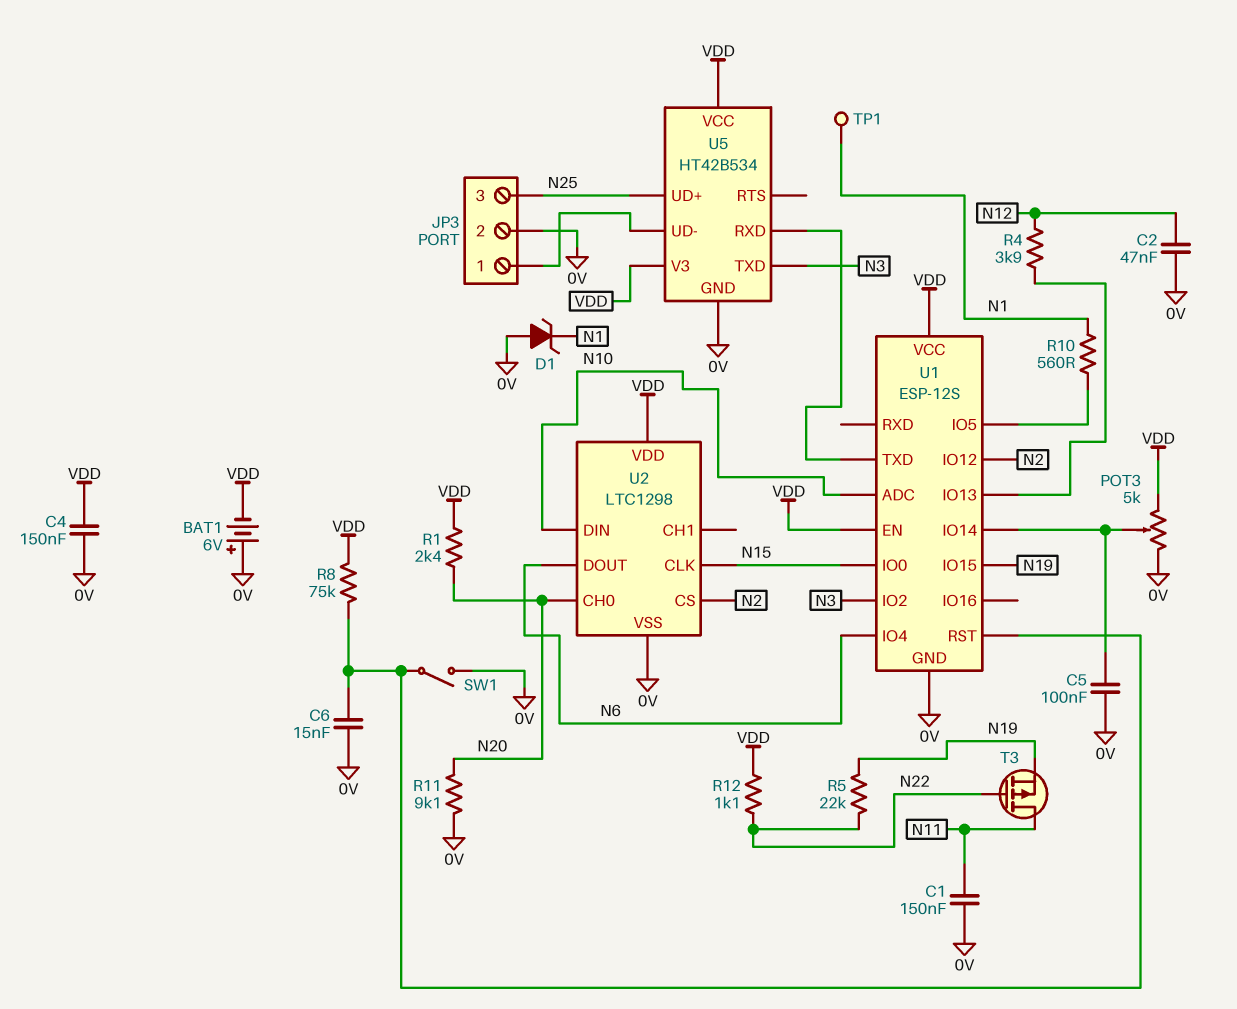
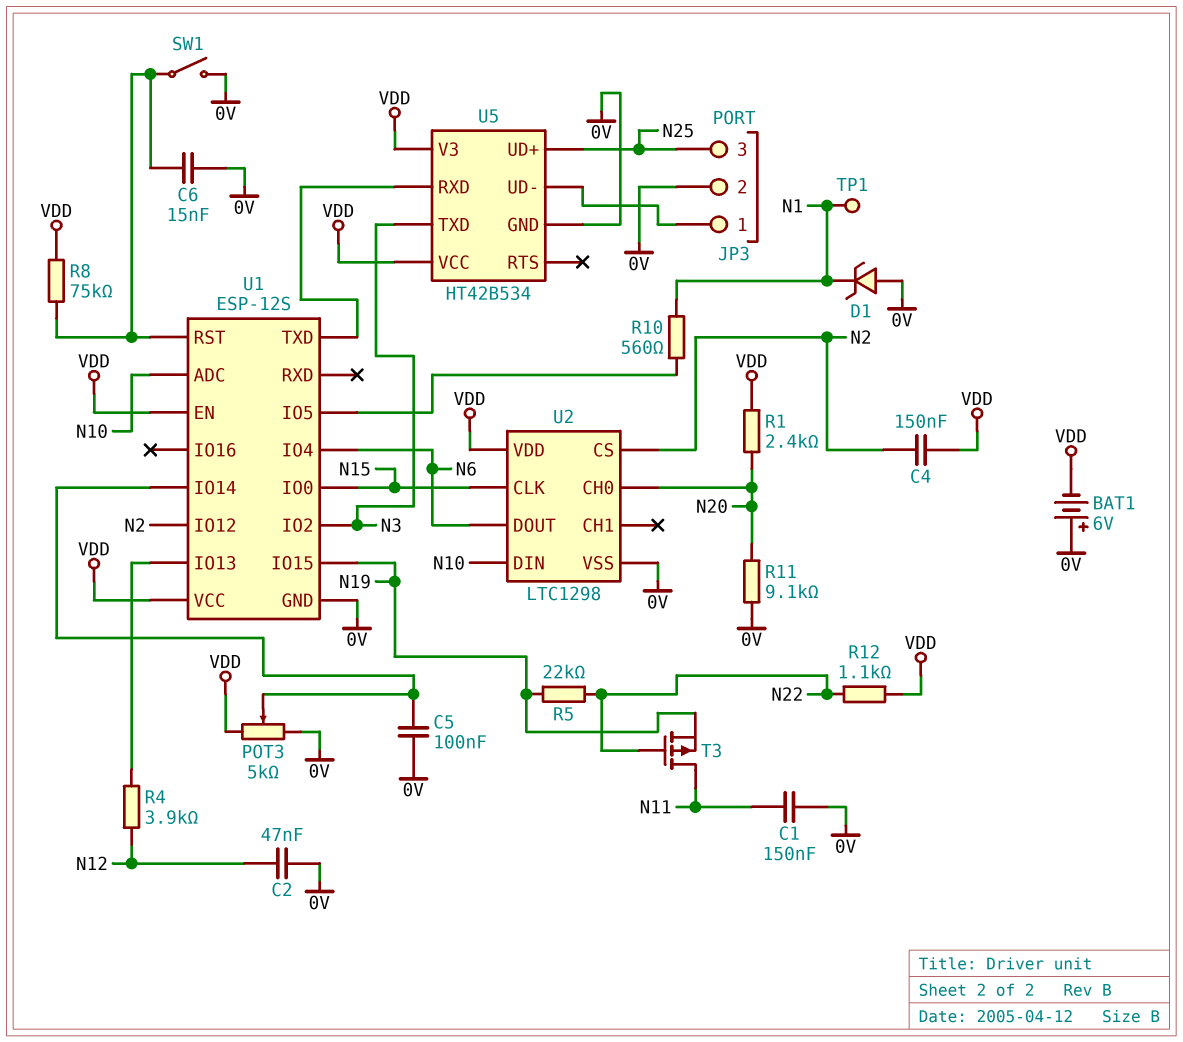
C4: 150nF (0V, VDD) -> 150nF (N2, VDD)

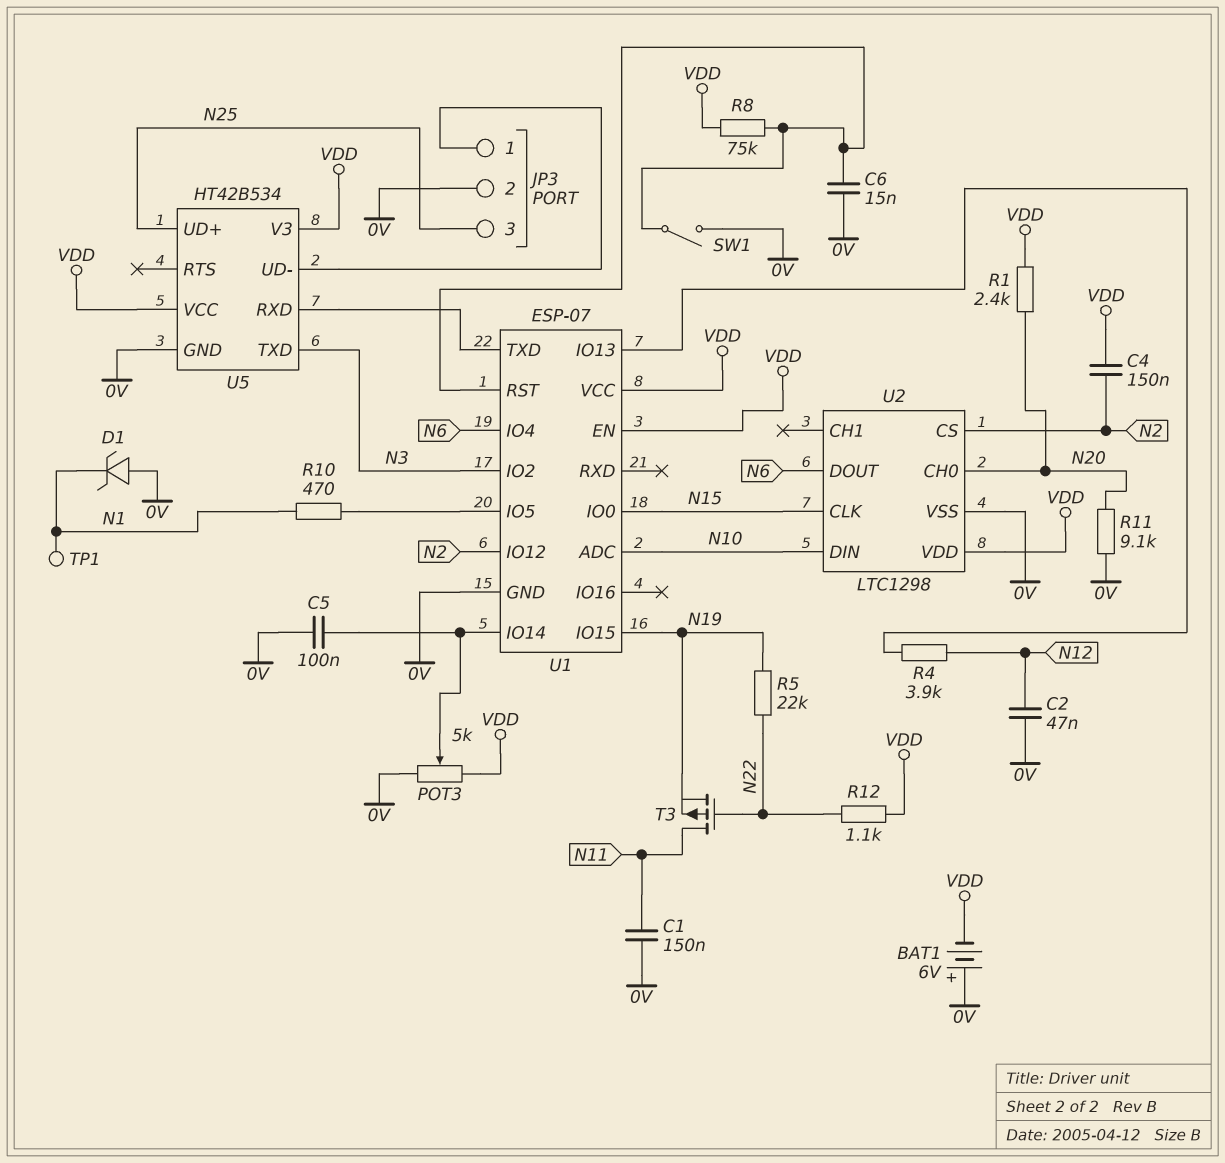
R10: 560 (N1, U1/IO5) -> 470 (N1, U1/IO5)
U1: ESP-12S -> ESP-07

